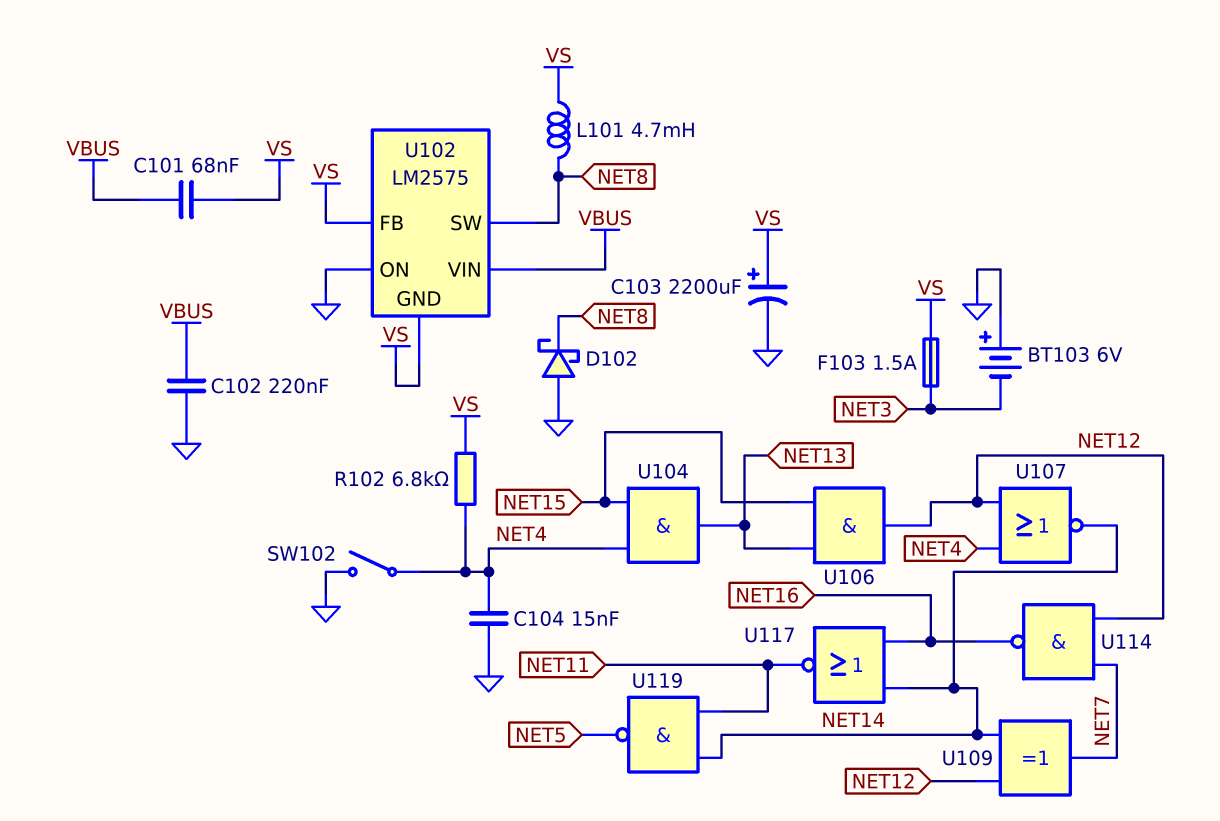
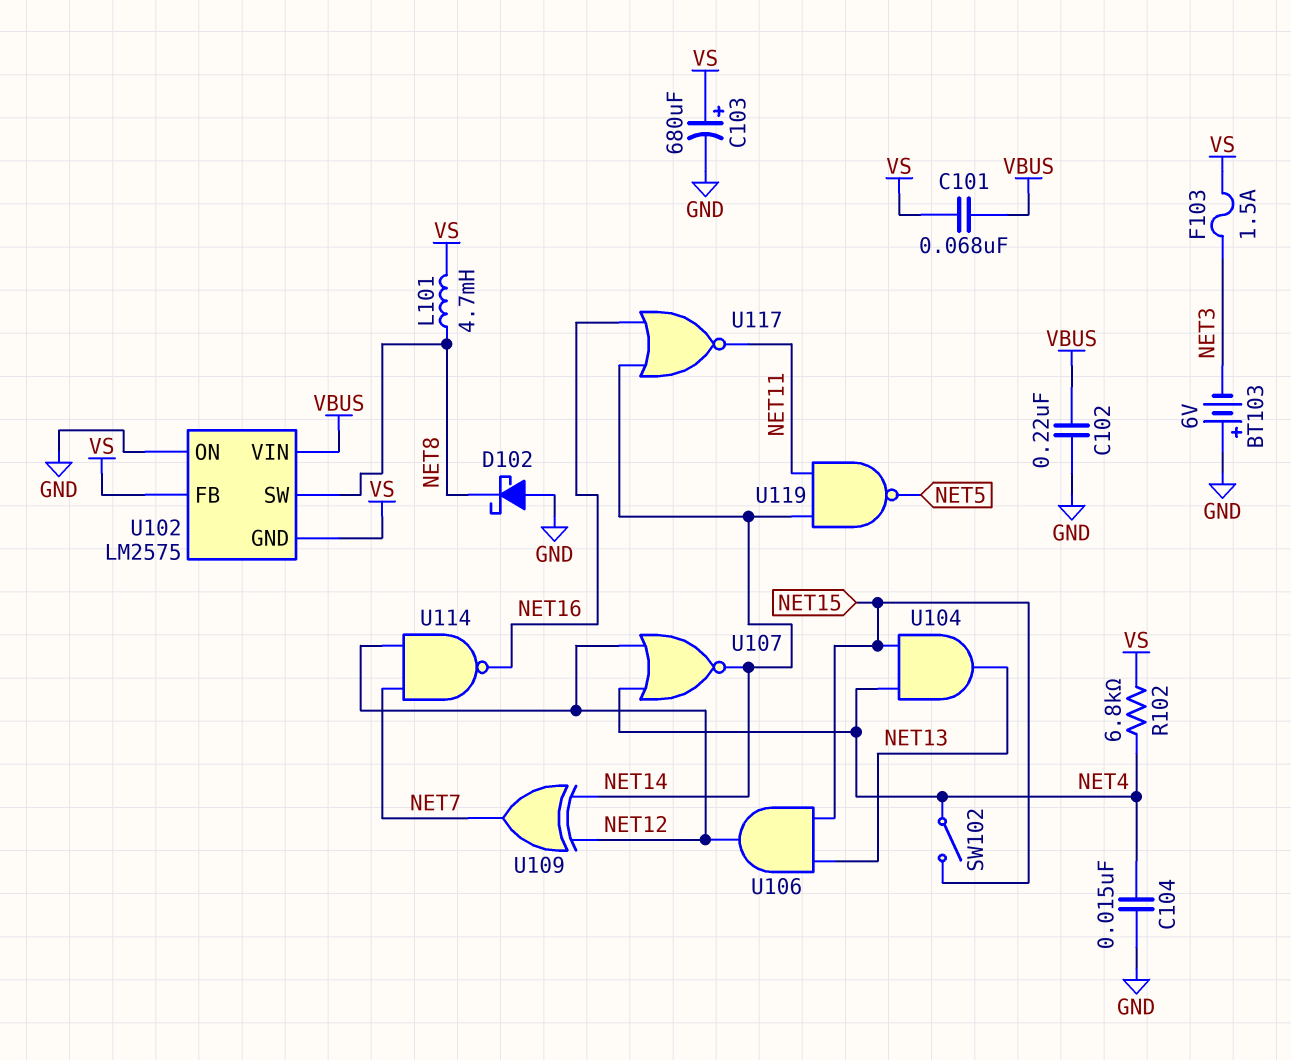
C103: 2200uF (plus VS, minus GND) -> 680uF (plus VS, minus GND)
SW102: switch (GND, NET4) -> switch (NET4, NET15)

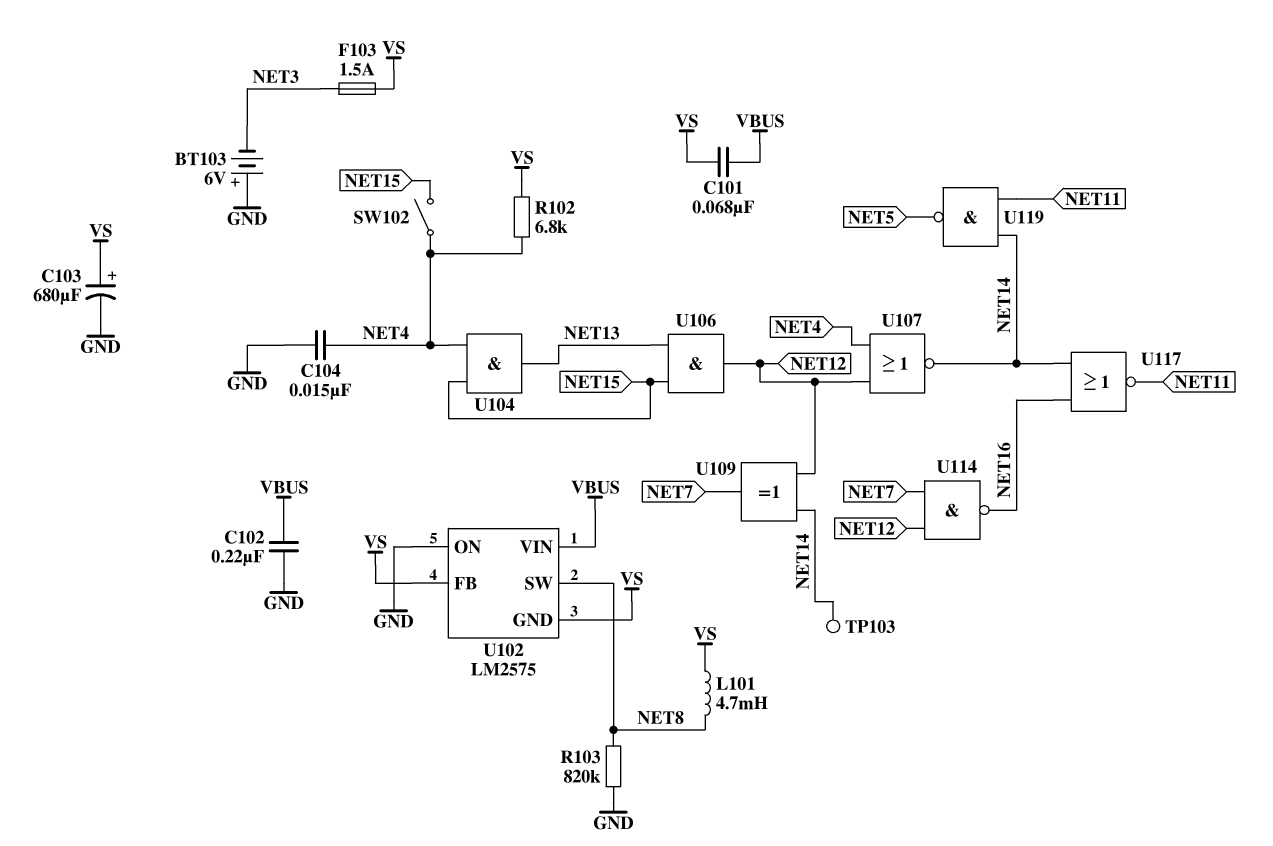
D102: schottky (A GND, K NET8) -> none
R103: none -> 820k (GND, NET8)
TP103: none -> test point (NET14)

